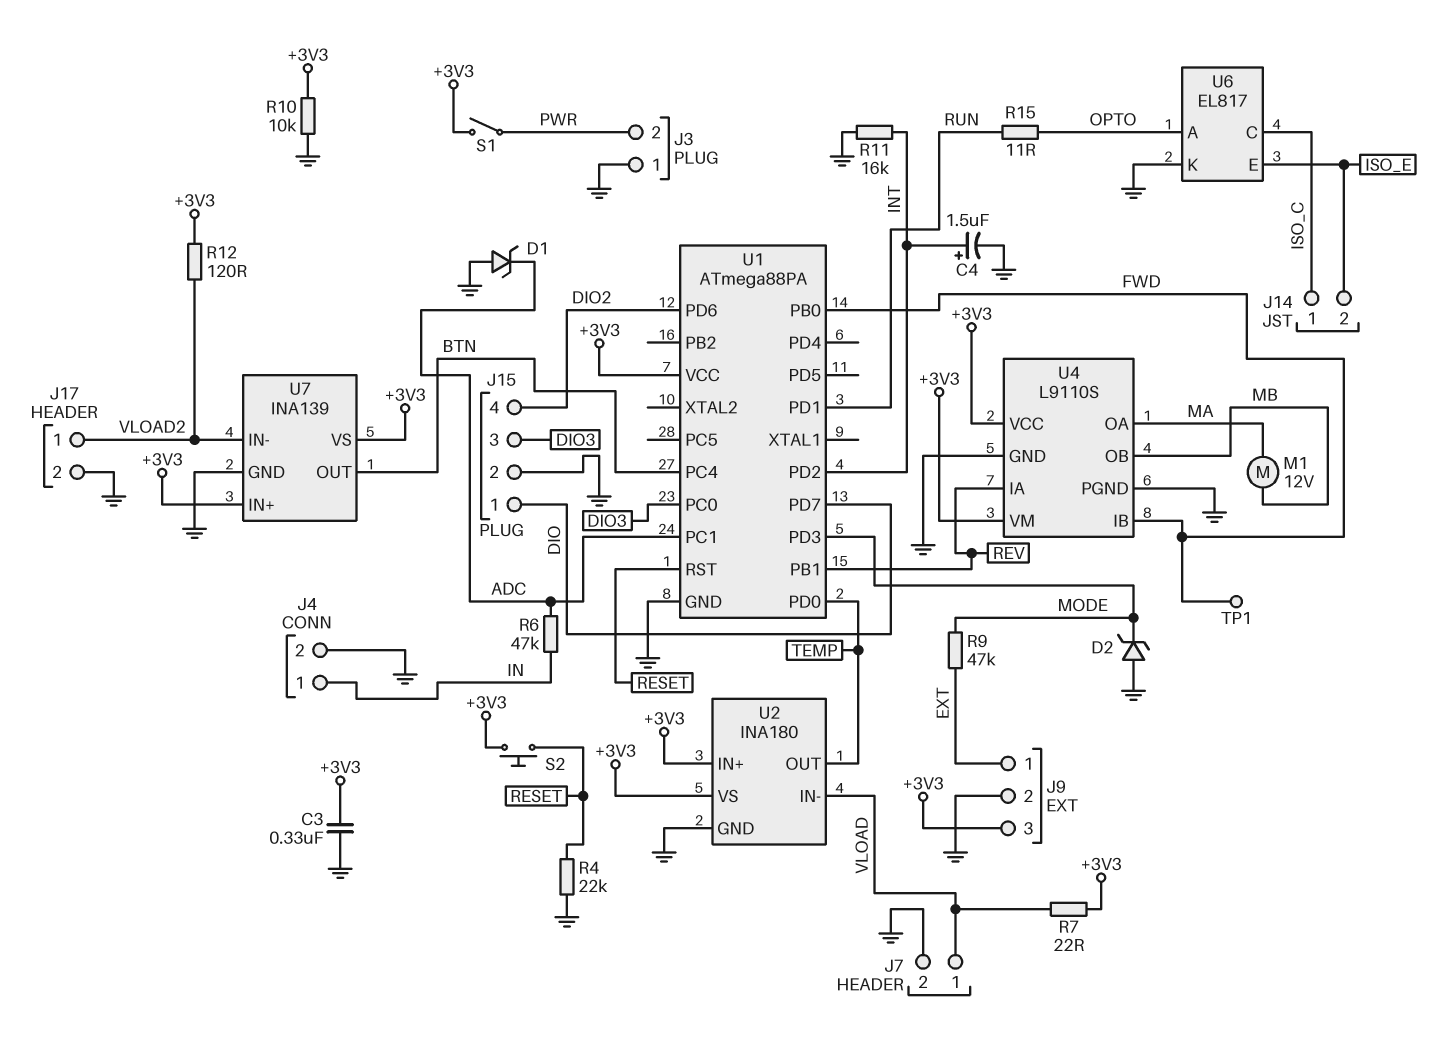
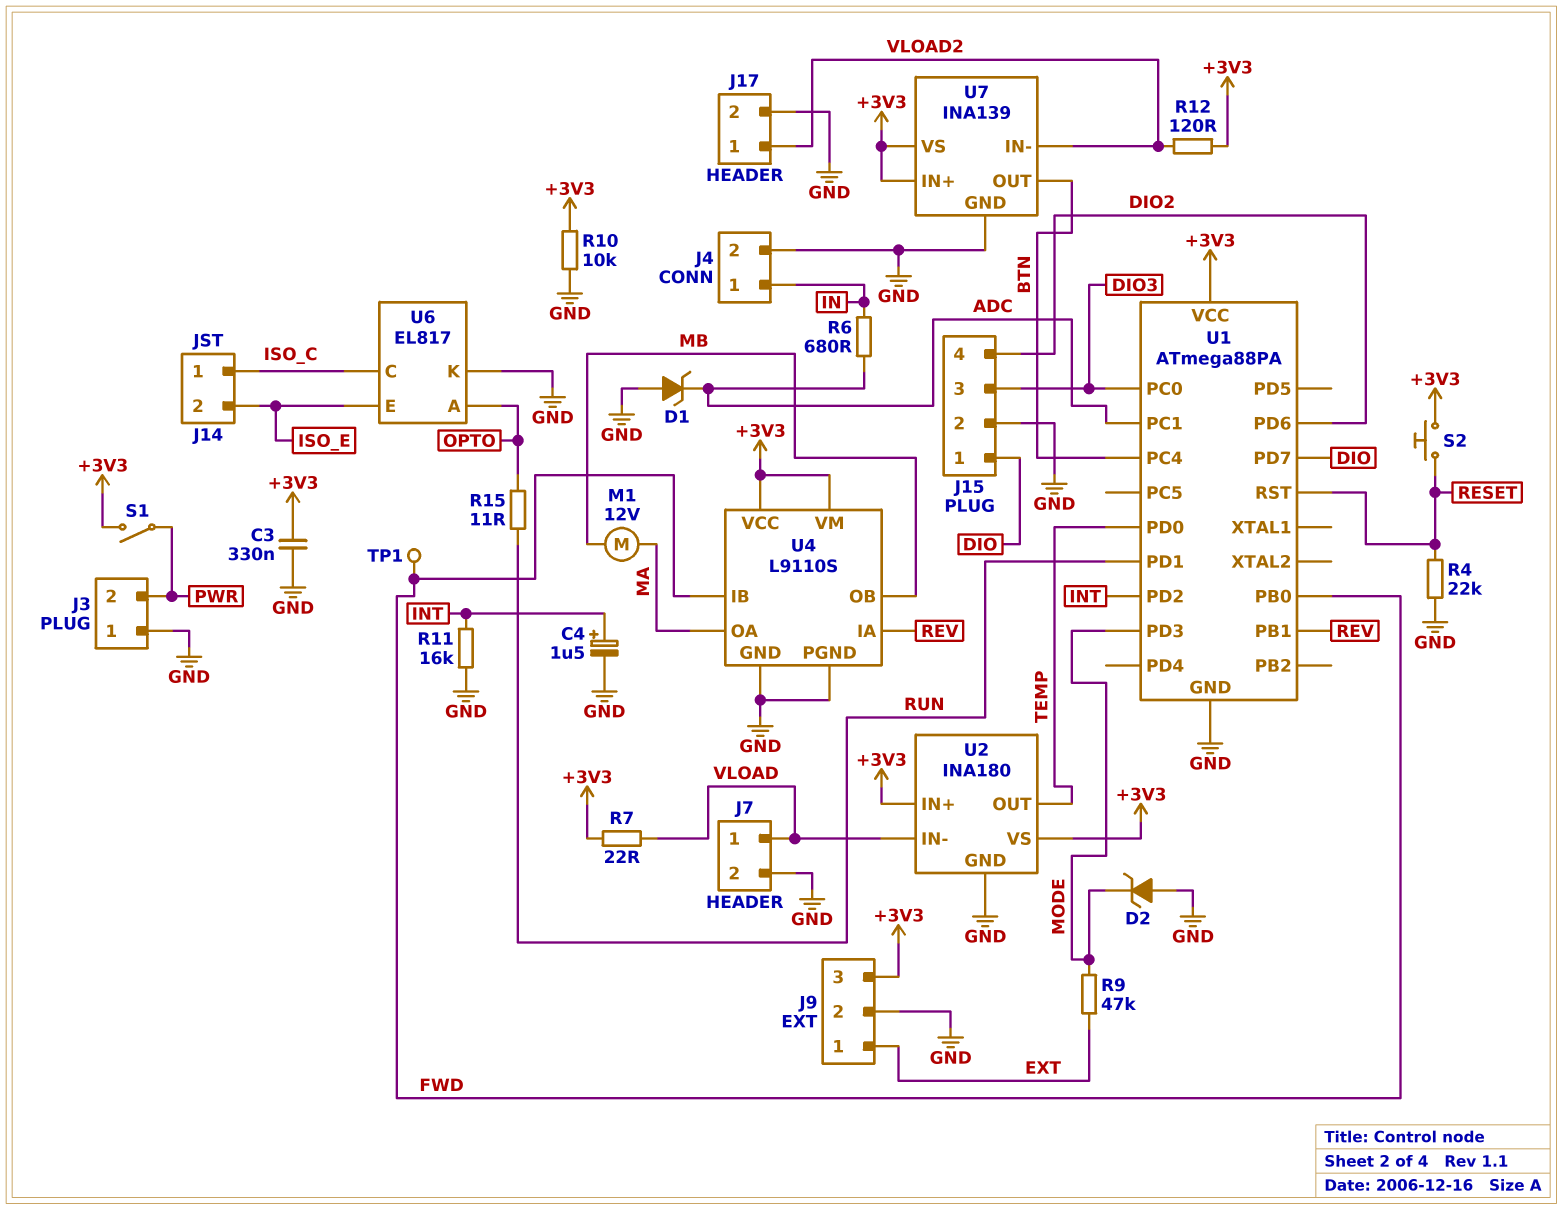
R6: 47k (ADC, IN) -> 680 (ADC, IN)

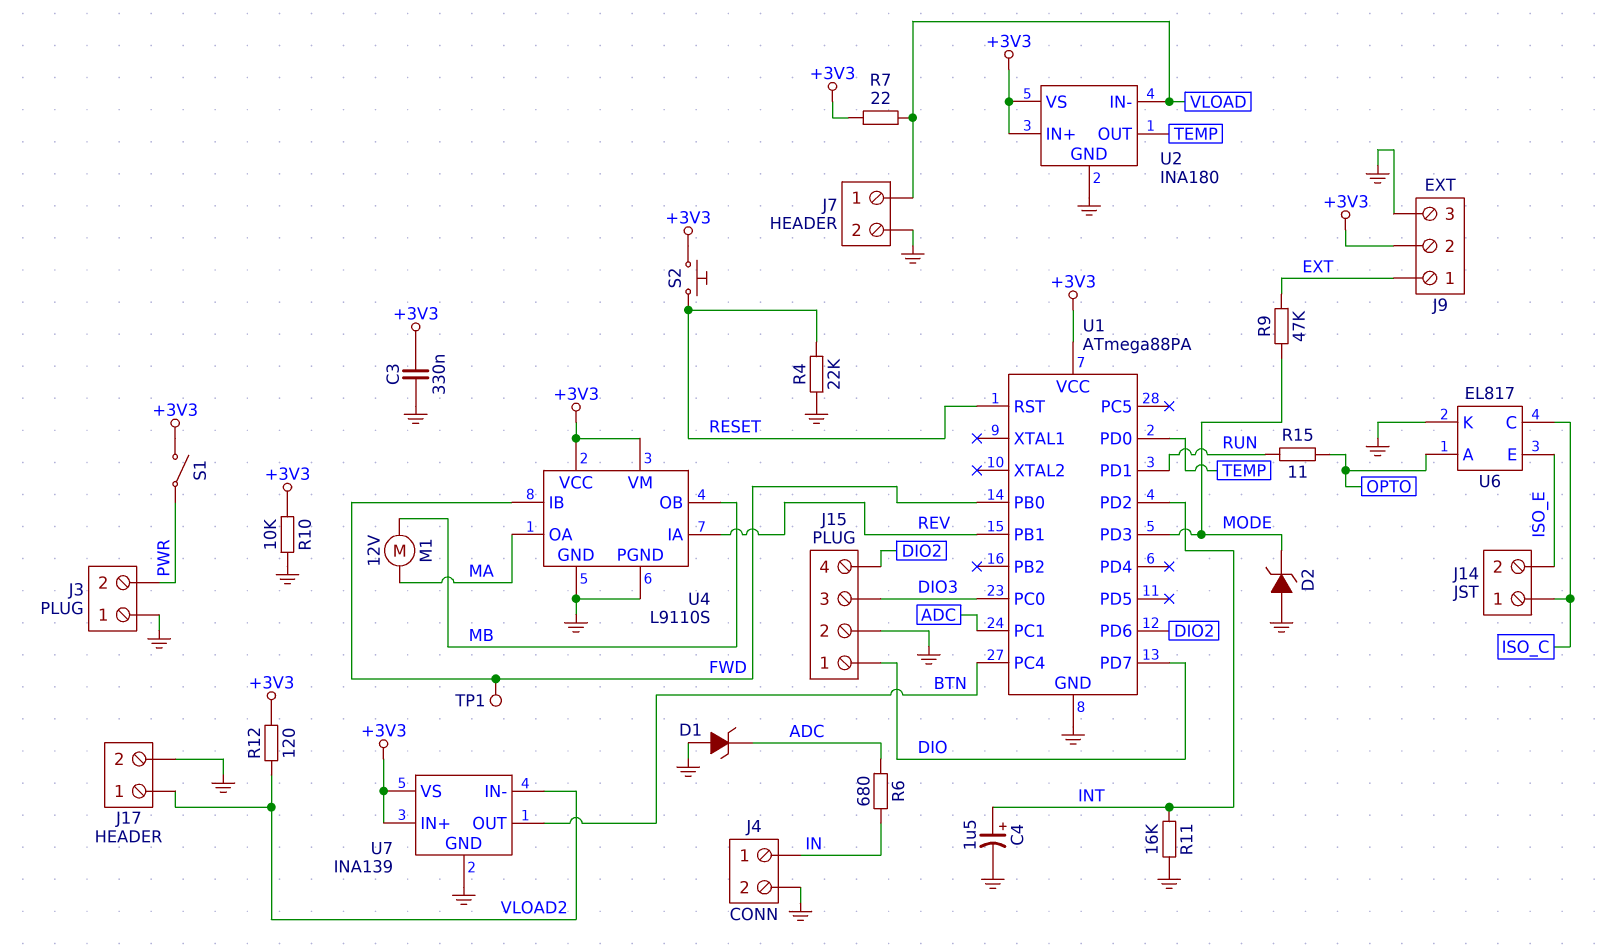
J9 pin 2: GND -> +3V3
J9 pin 3: +3V3 -> GND

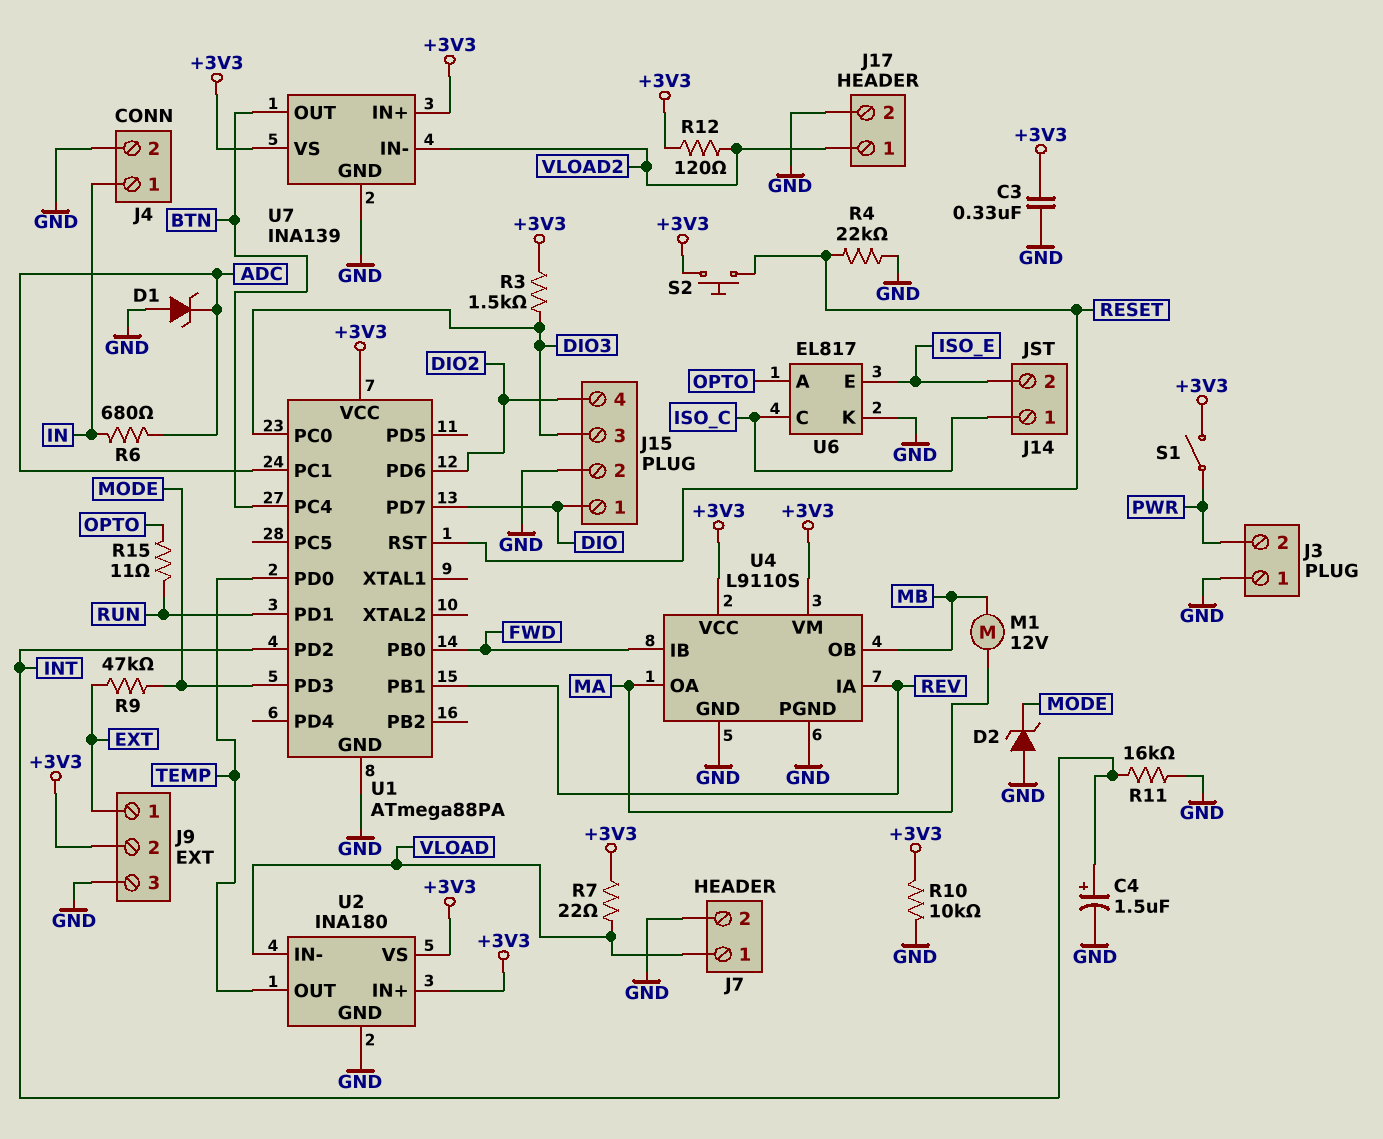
R3: none -> 1.5k (+3V3, DIO3)
TP1: test point (FWD) -> none

